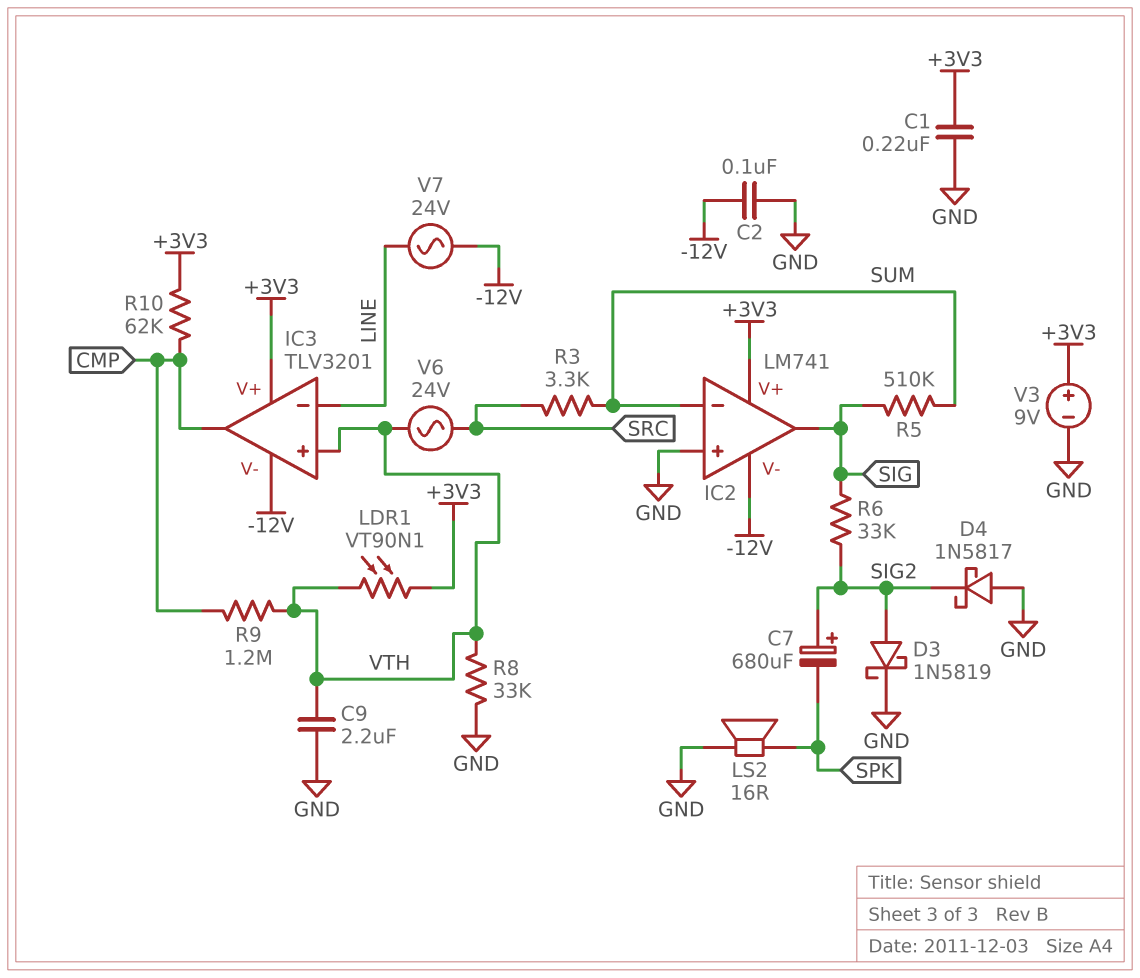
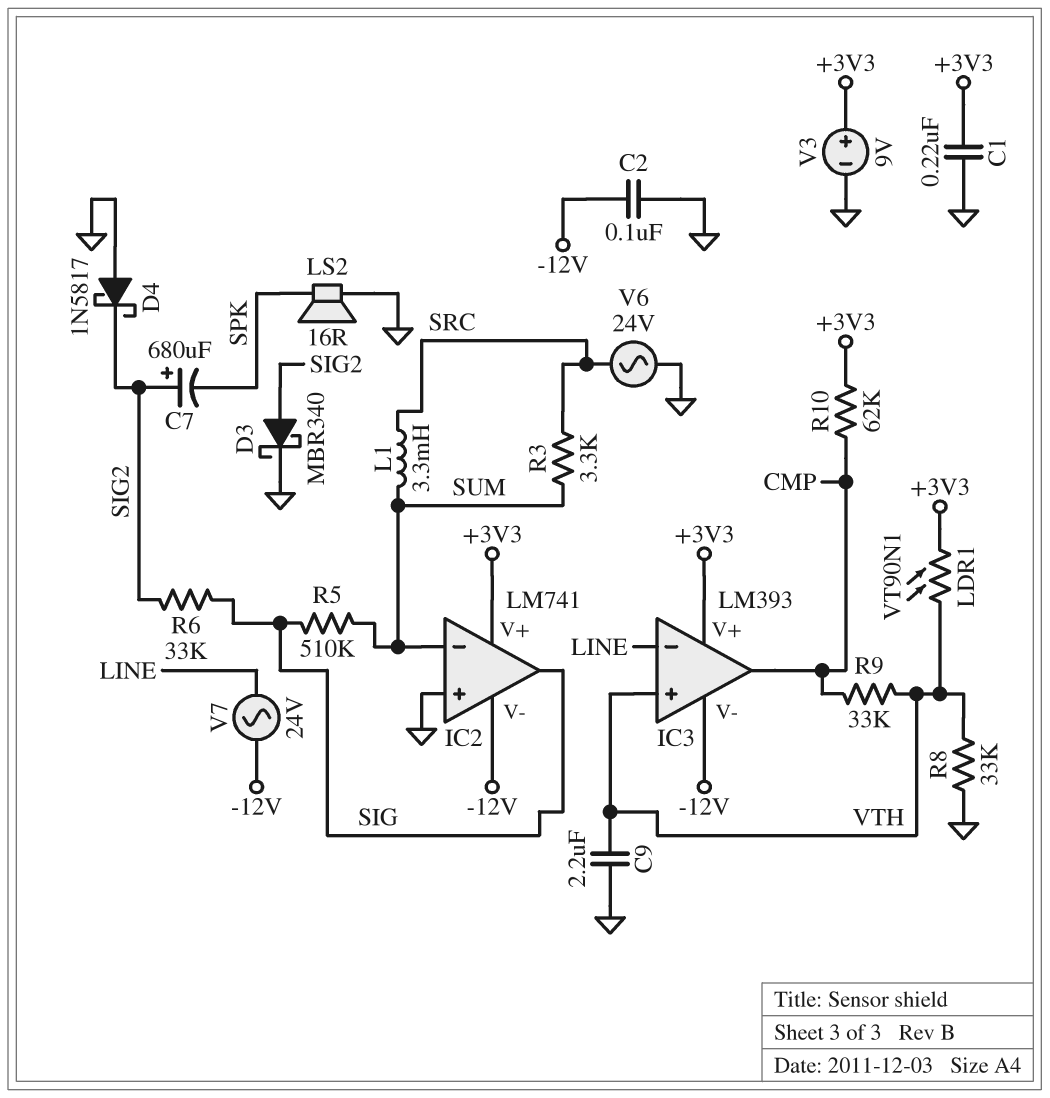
D3: schottky 1N5819 (A SIG2, K GND) -> schottky MBR340 (A SIG2, K GND)
IC3: TLV3201 -> LM393
L1: none -> 3.3mH (SRC, SUM)
R9: 1.2M (CMP, VTH) -> 33k (CMP, VTH)
V6: AC 24V (SRC, VTH) -> AC 24V (GND, SRC)

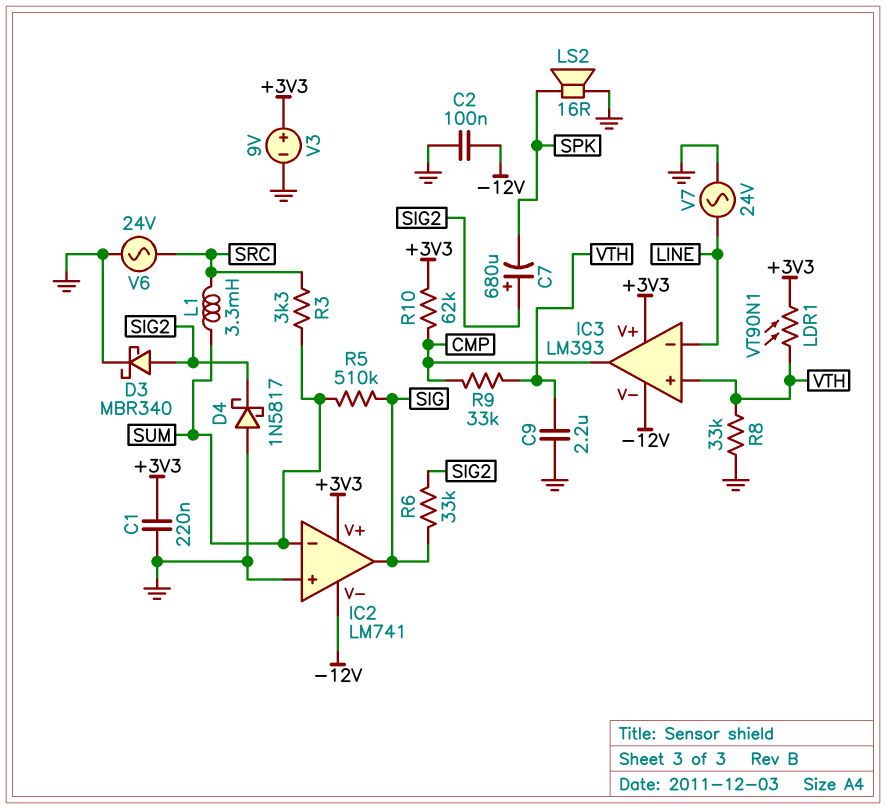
V7: AC 24V (-12V, LINE) -> AC 24V (GND, LINE)

